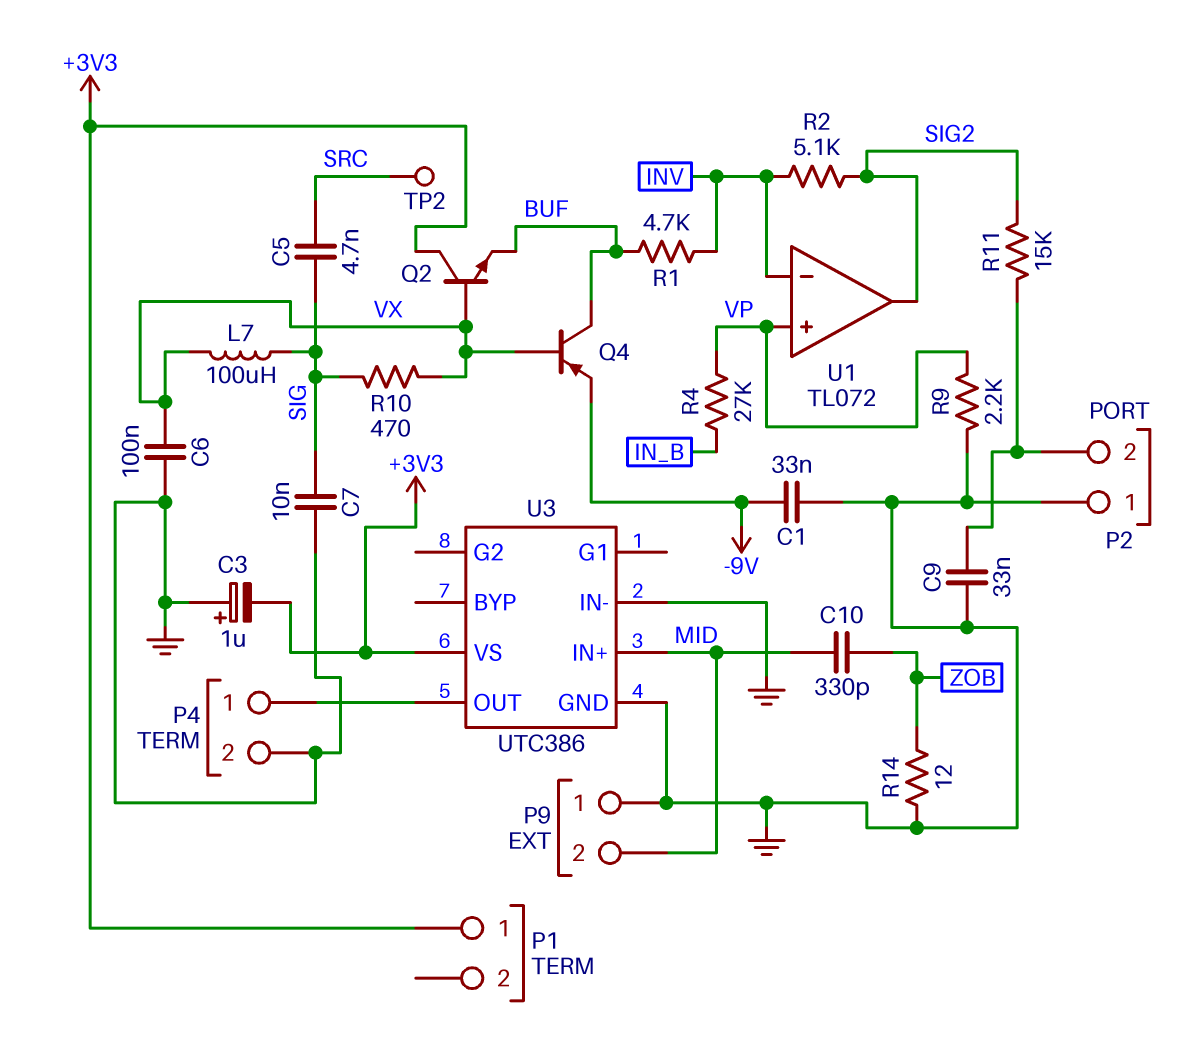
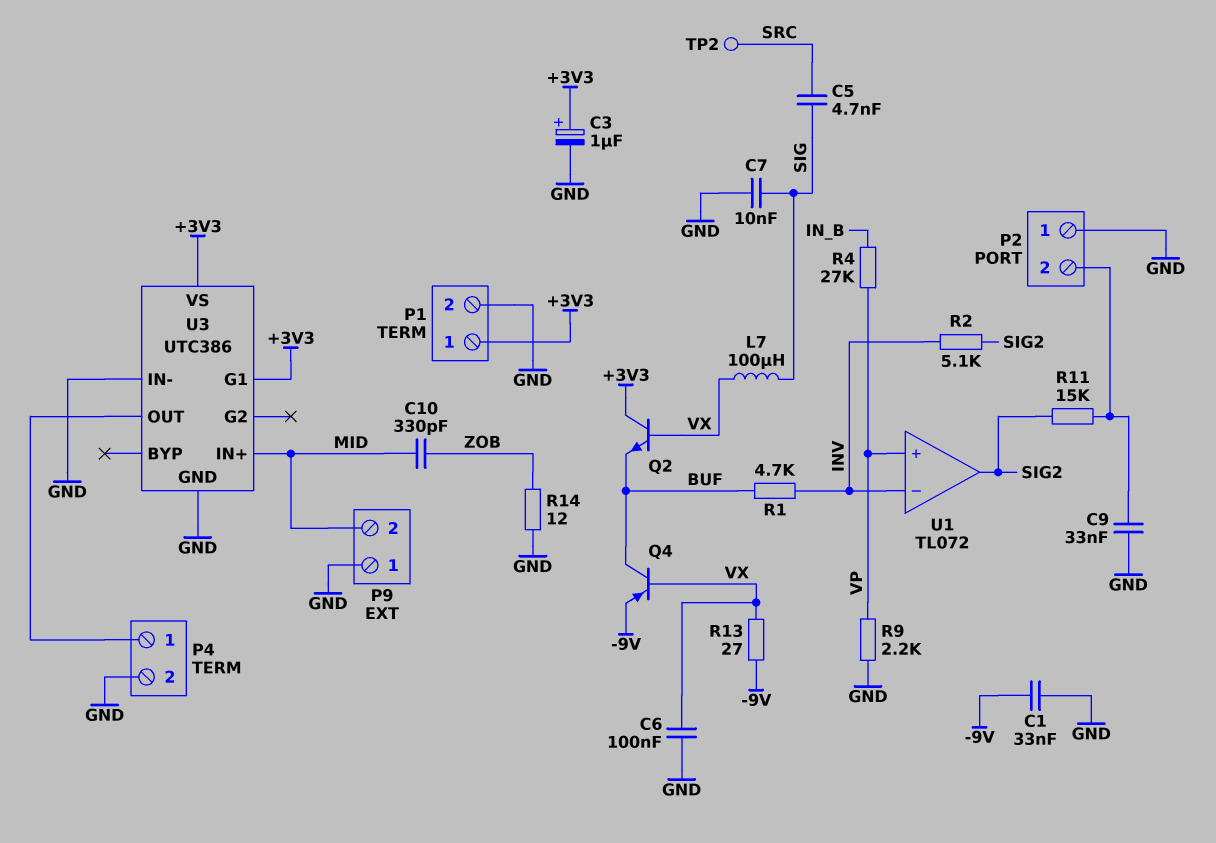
C3: 1uF (plus GND, minus +3V3) -> 1uF (plus +3V3, minus GND)
P1 pin 2: none -> GND
R10: 470 (SIG, VX) -> none
R13: none -> 27 (-9V, VX)
U3 pin G1: none -> +3V3

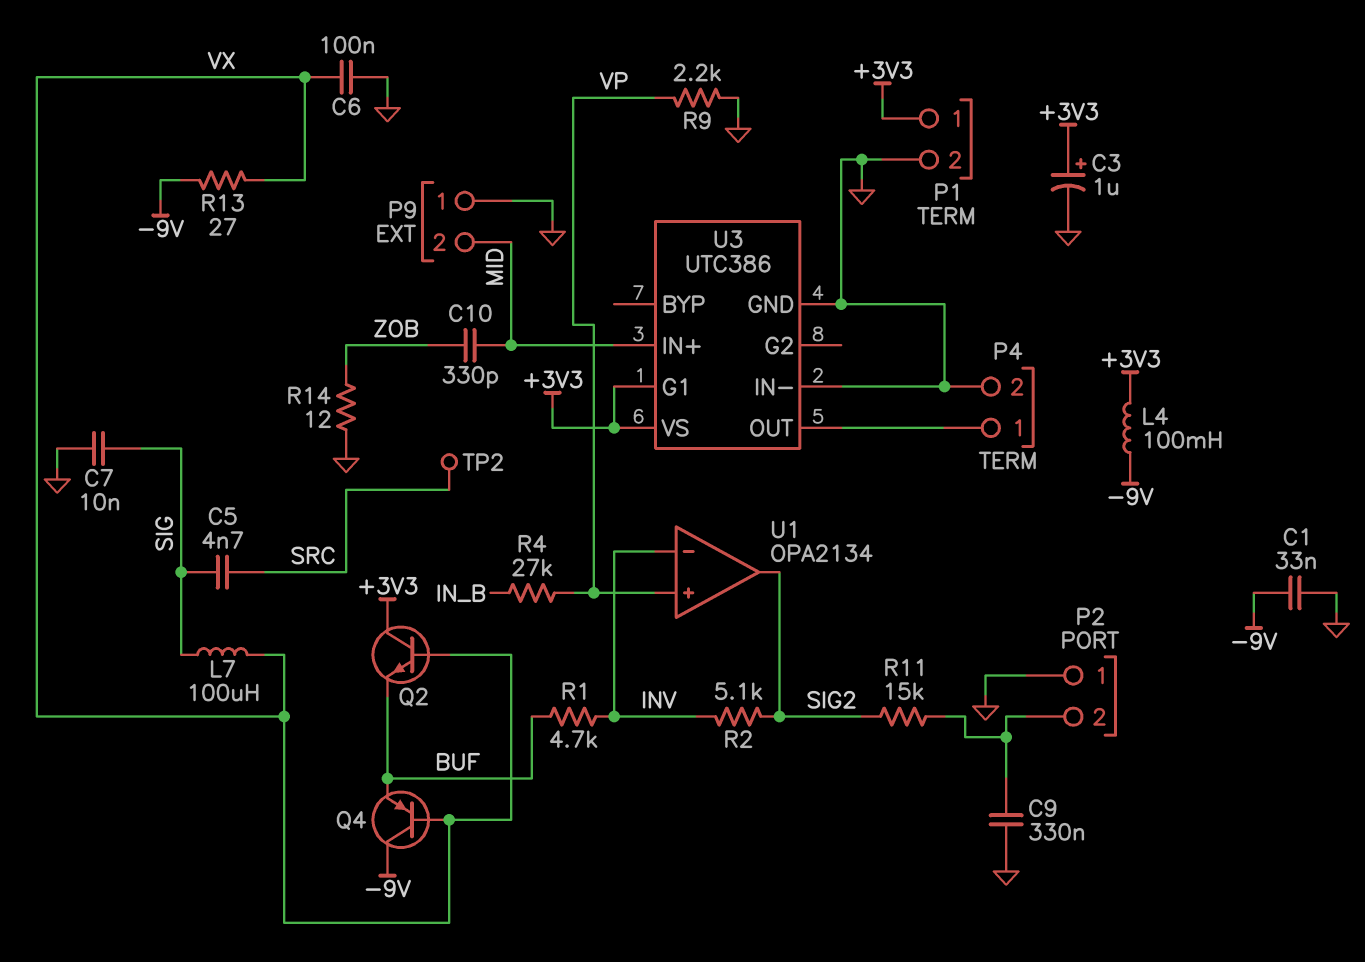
C9: 33nF (GND, P2/2) -> 330nF (GND, P2/2)
L4: none -> 100mH (+3V3, -9V)
Q4: PNP (B VX, C BUF, E -9V) -> PNP (B VX, C -9V, E BUF)
U1: TL072 -> OPA2134

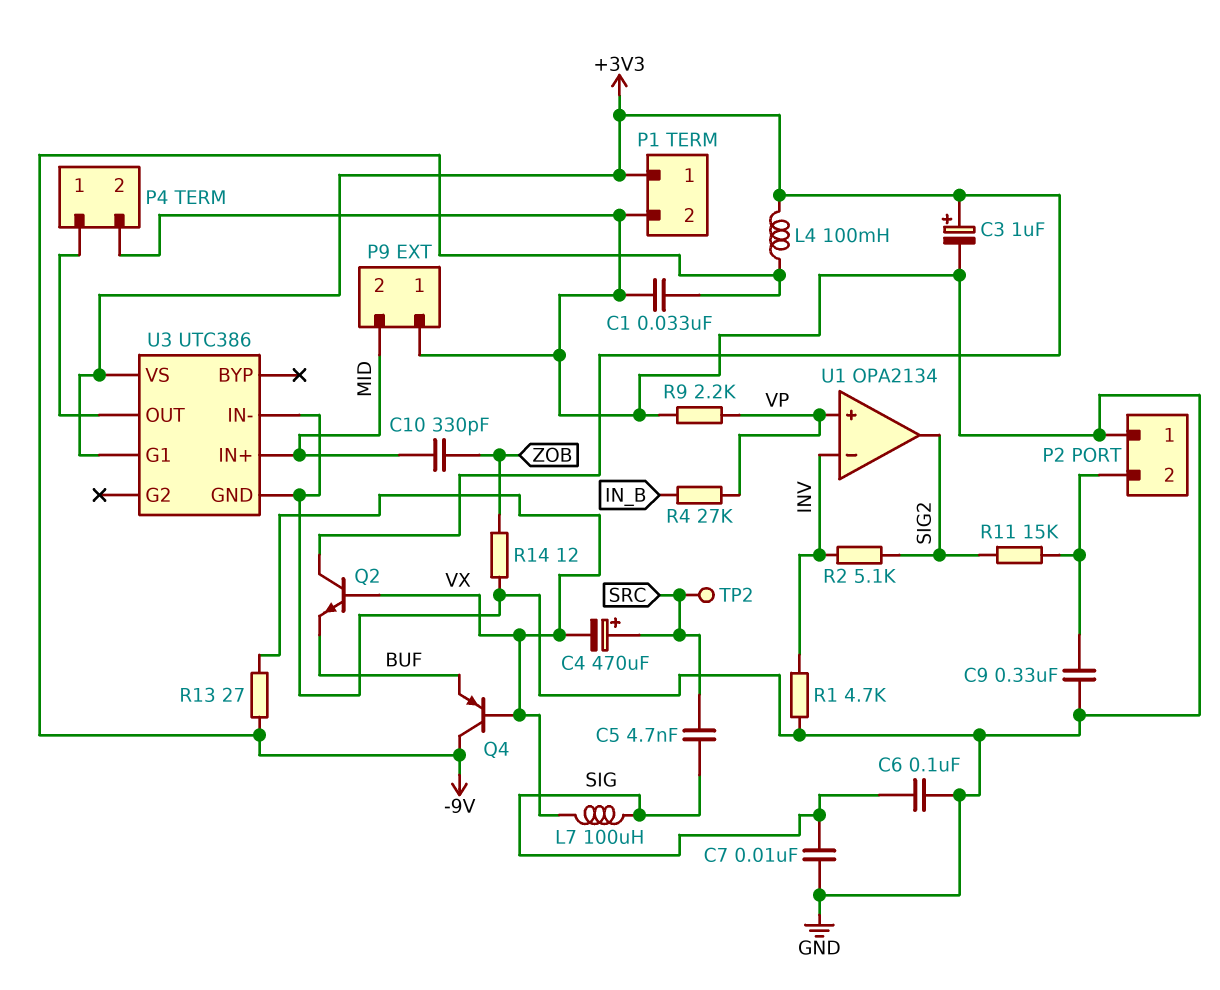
C4: none -> 470uF (plus SRC, minus VX)
C6: 100nF (GND, VX) -> 100nF (GND, SIG)
R1: 4.7k (BUF, INV) -> 4.7k (GND, INV)

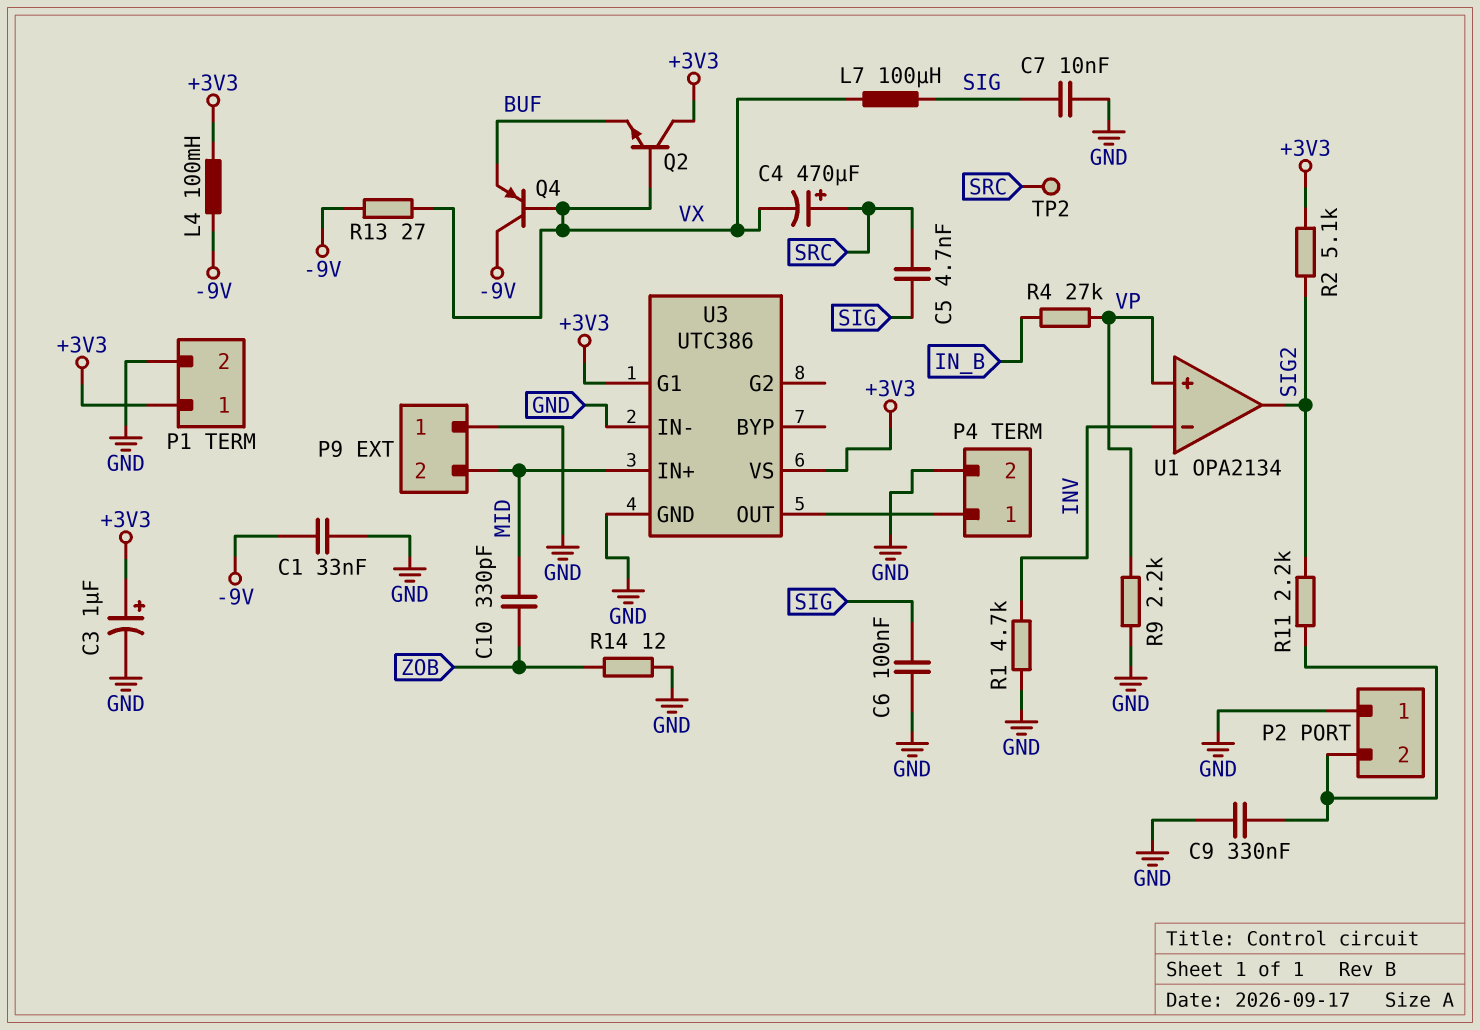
R2: 5.1k (INV, SIG2) -> 5.1k (+3V3, SIG2)
R11: 15k (P2/2, SIG2) -> 2.2k (P2/2, SIG2)

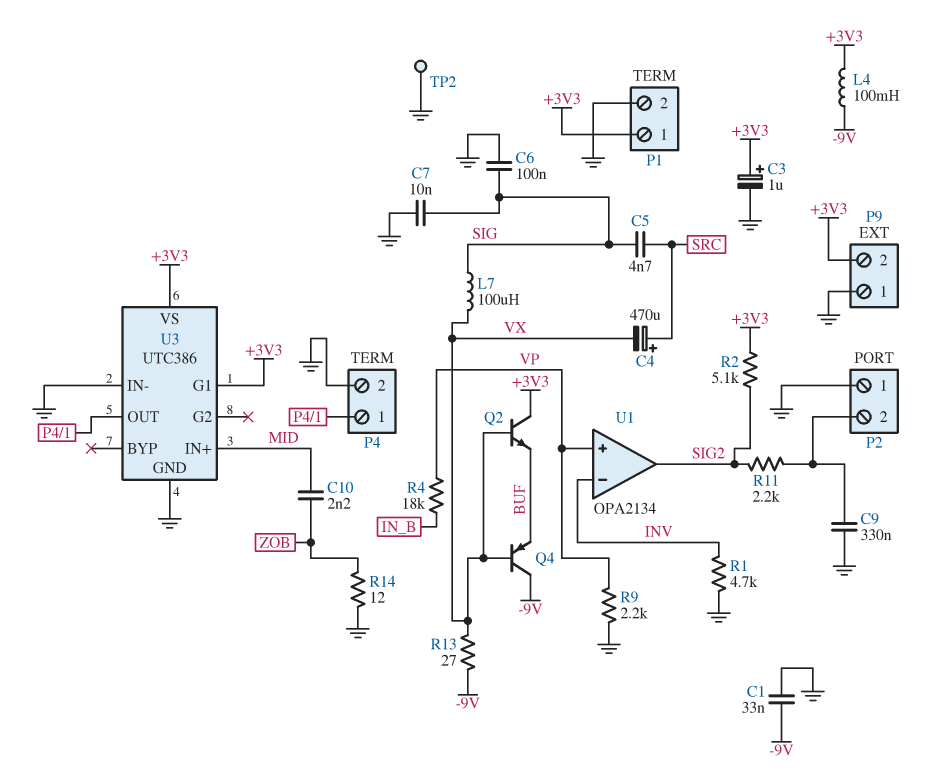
C10: 330pF (MID, ZOB) -> 2.2nF (MID, ZOB)
P9 pin 2: MID -> +3V3
R4: 27k (IN_B, VP) -> 18k (IN_B, VP)
TP2: test point (SRC) -> test point (GND)

